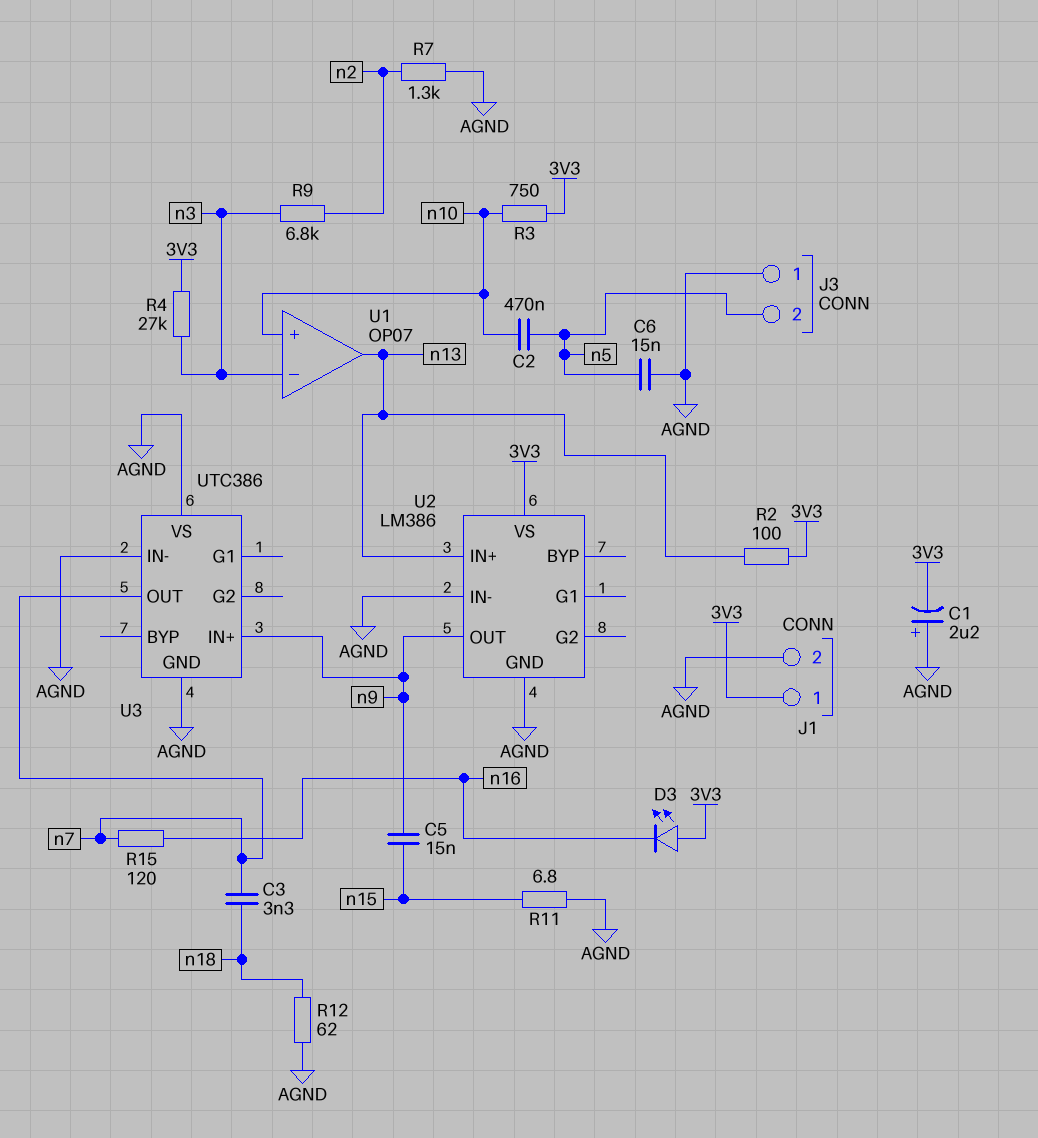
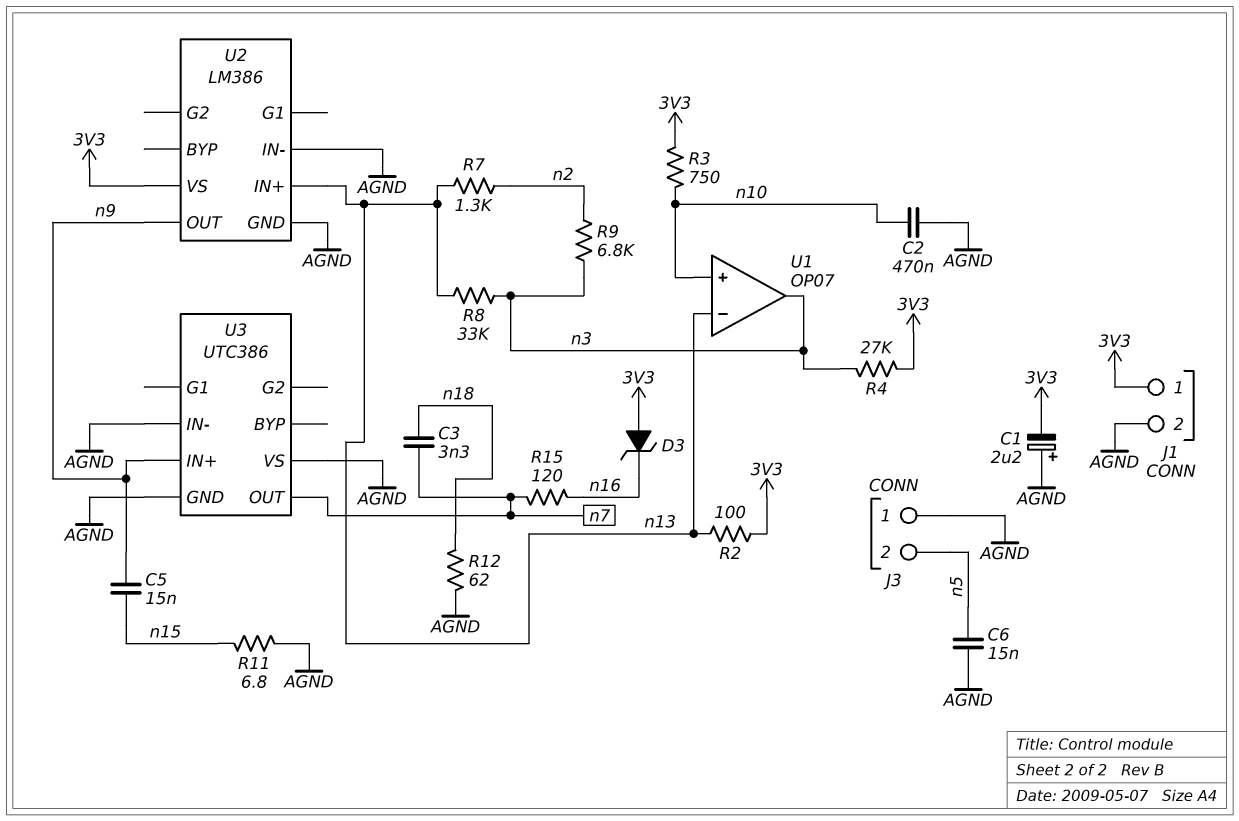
C2: 470nF (n5, n10) -> 470nF (AGND, n10)
D3: LED (A 3V3, K n16) -> zener (A 3V3, K n16)
R7: 1.3k (AGND, n2) -> 1.3k (n2, n13)
R8: none -> 33k (n3, n13)
U1 pin in-: n3 -> n13
U1 pin out: n13 -> n3

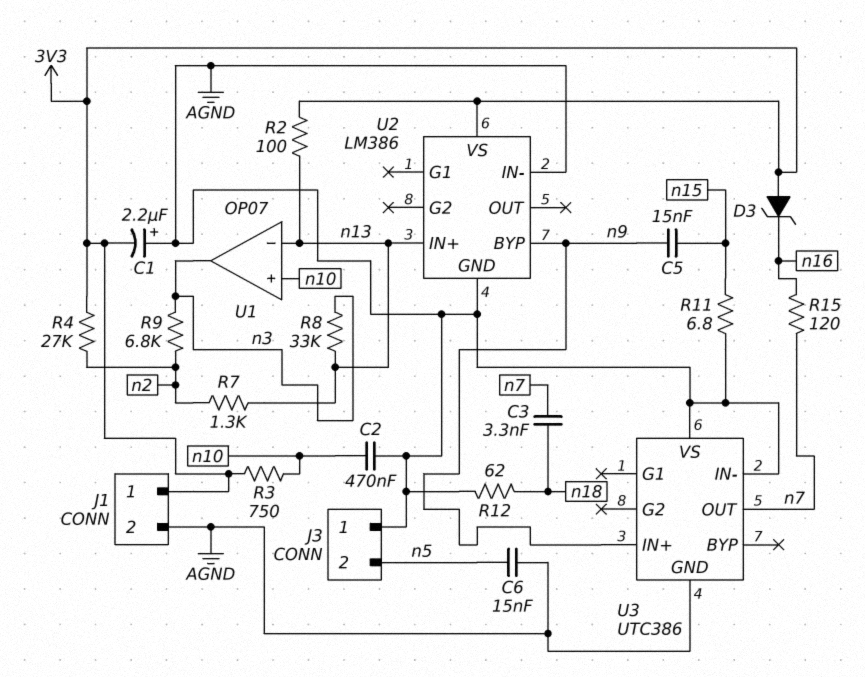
R4: 27k (3V3, n3) -> 27k (3V3, n2)
U2 pin BYP: none -> n9
U2 pin OUT: n9 -> none

